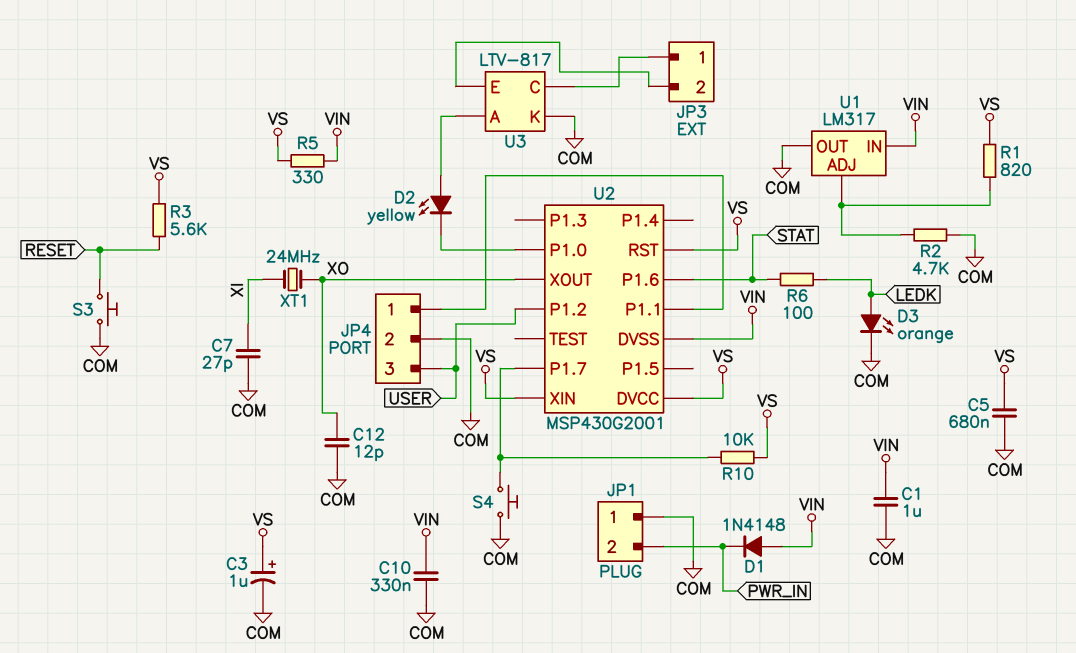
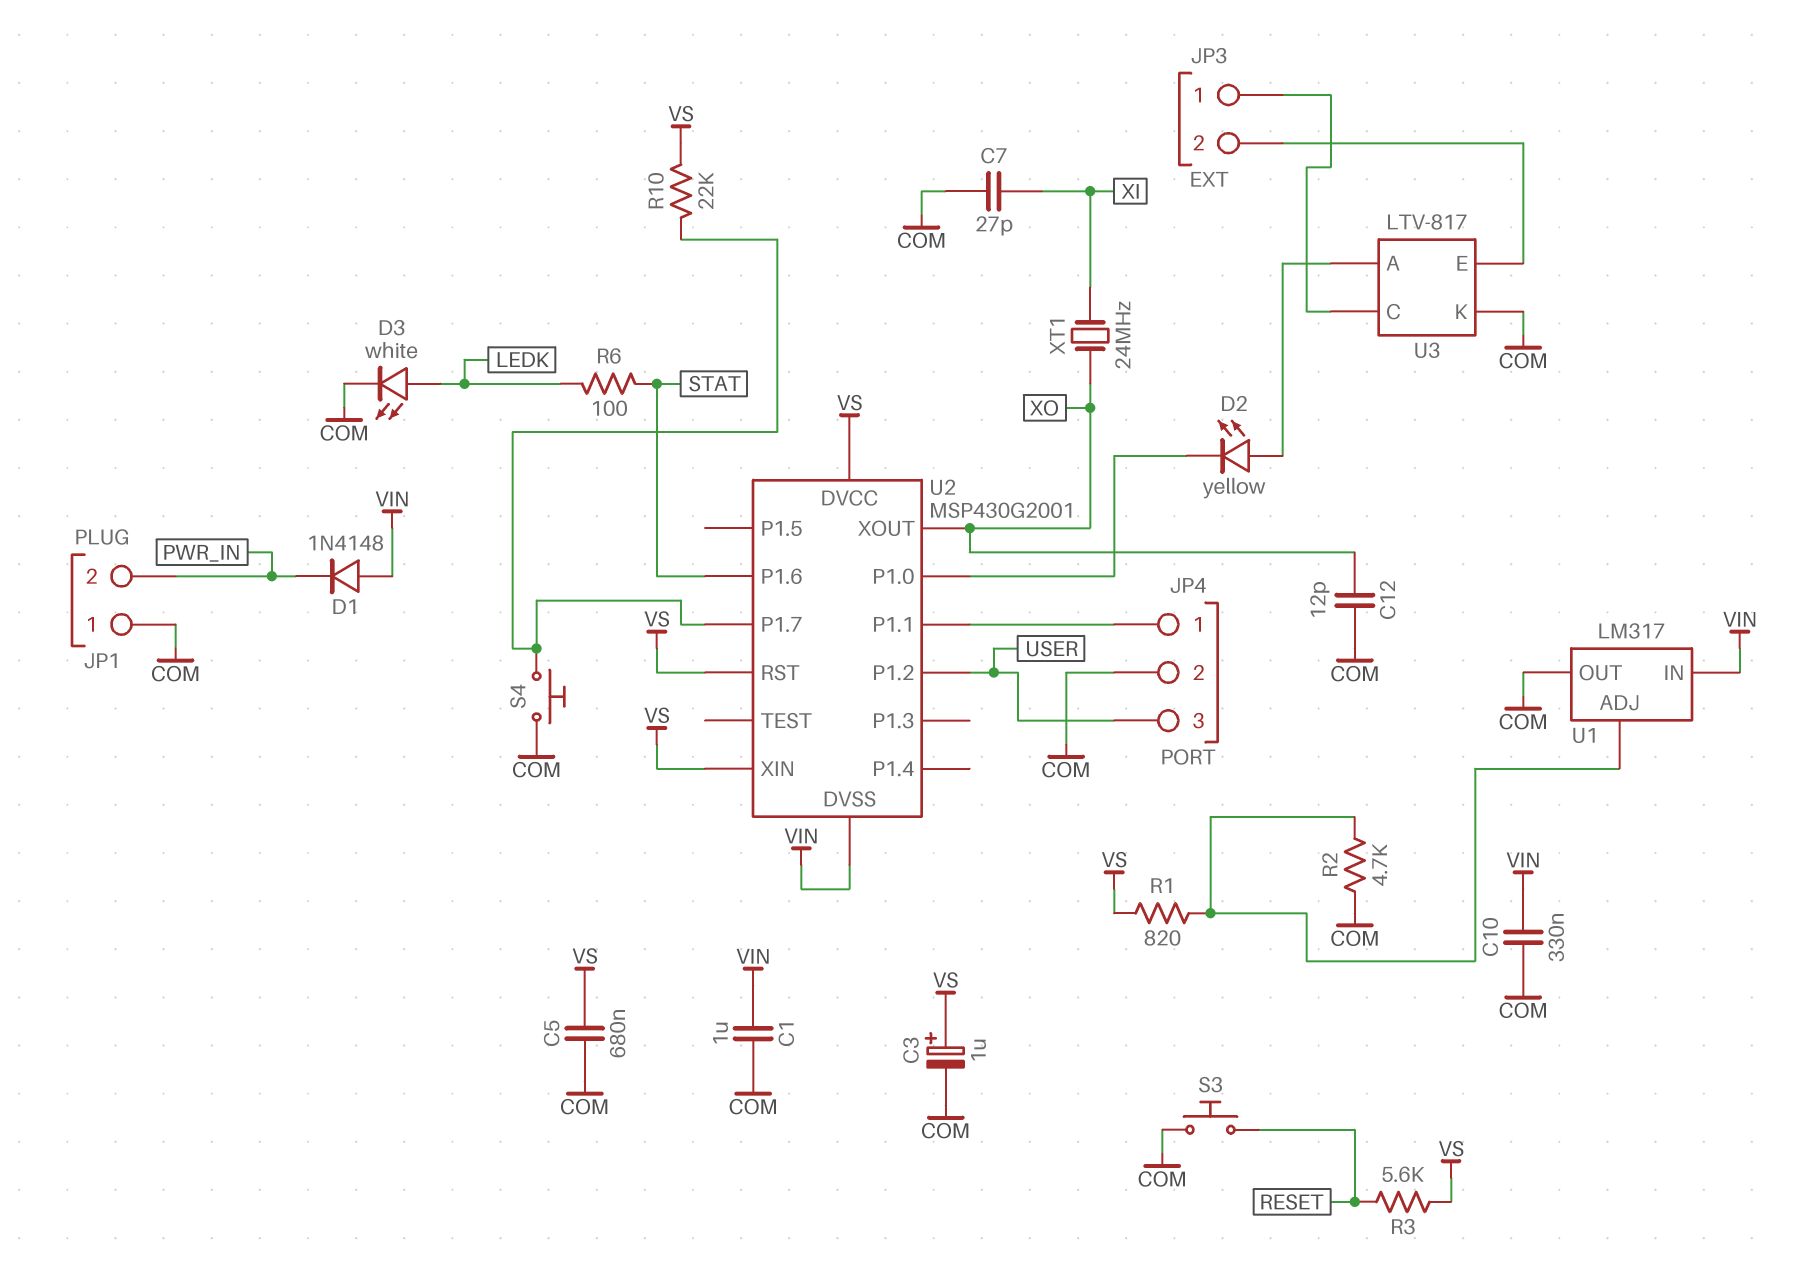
D3: LED orange (A LEDK, K COM) -> LED white (A LEDK, K COM)
R5: 330 (VIN, VS) -> none
R10: 10k (U2/P1.7, VS) -> 22k (U2/P1.7, VS)

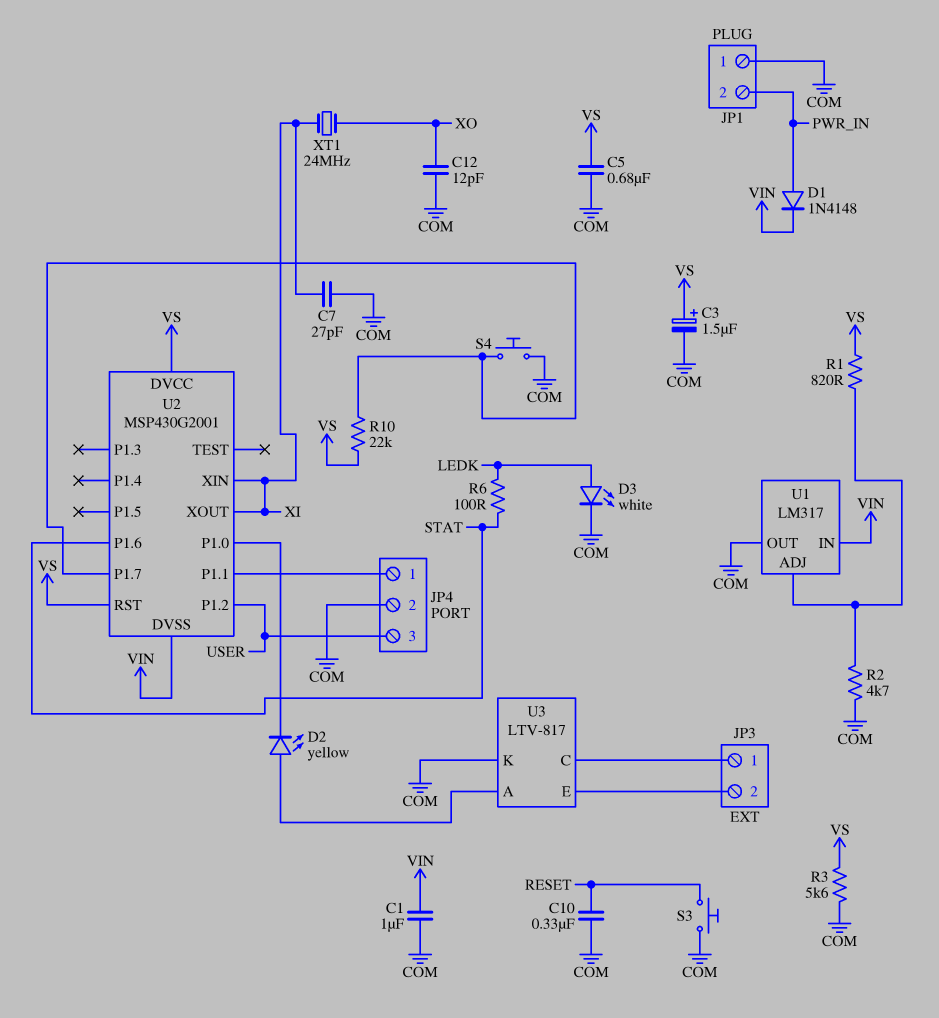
C3: 1uF (plus VS, minus COM) -> 1.5uF (plus VS, minus COM)
C10: 330nF (COM, VIN) -> 330nF (COM, RESET)
D1: diode 1N4148 (A VIN, K PWR_IN) -> diode 1N4148 (A PWR_IN, K VIN)
R3: 5.6k (RESET, VS) -> 5.6k (COM, VS)
U2 pin XIN: VS -> XI
U2 pin XOUT: XO -> XI

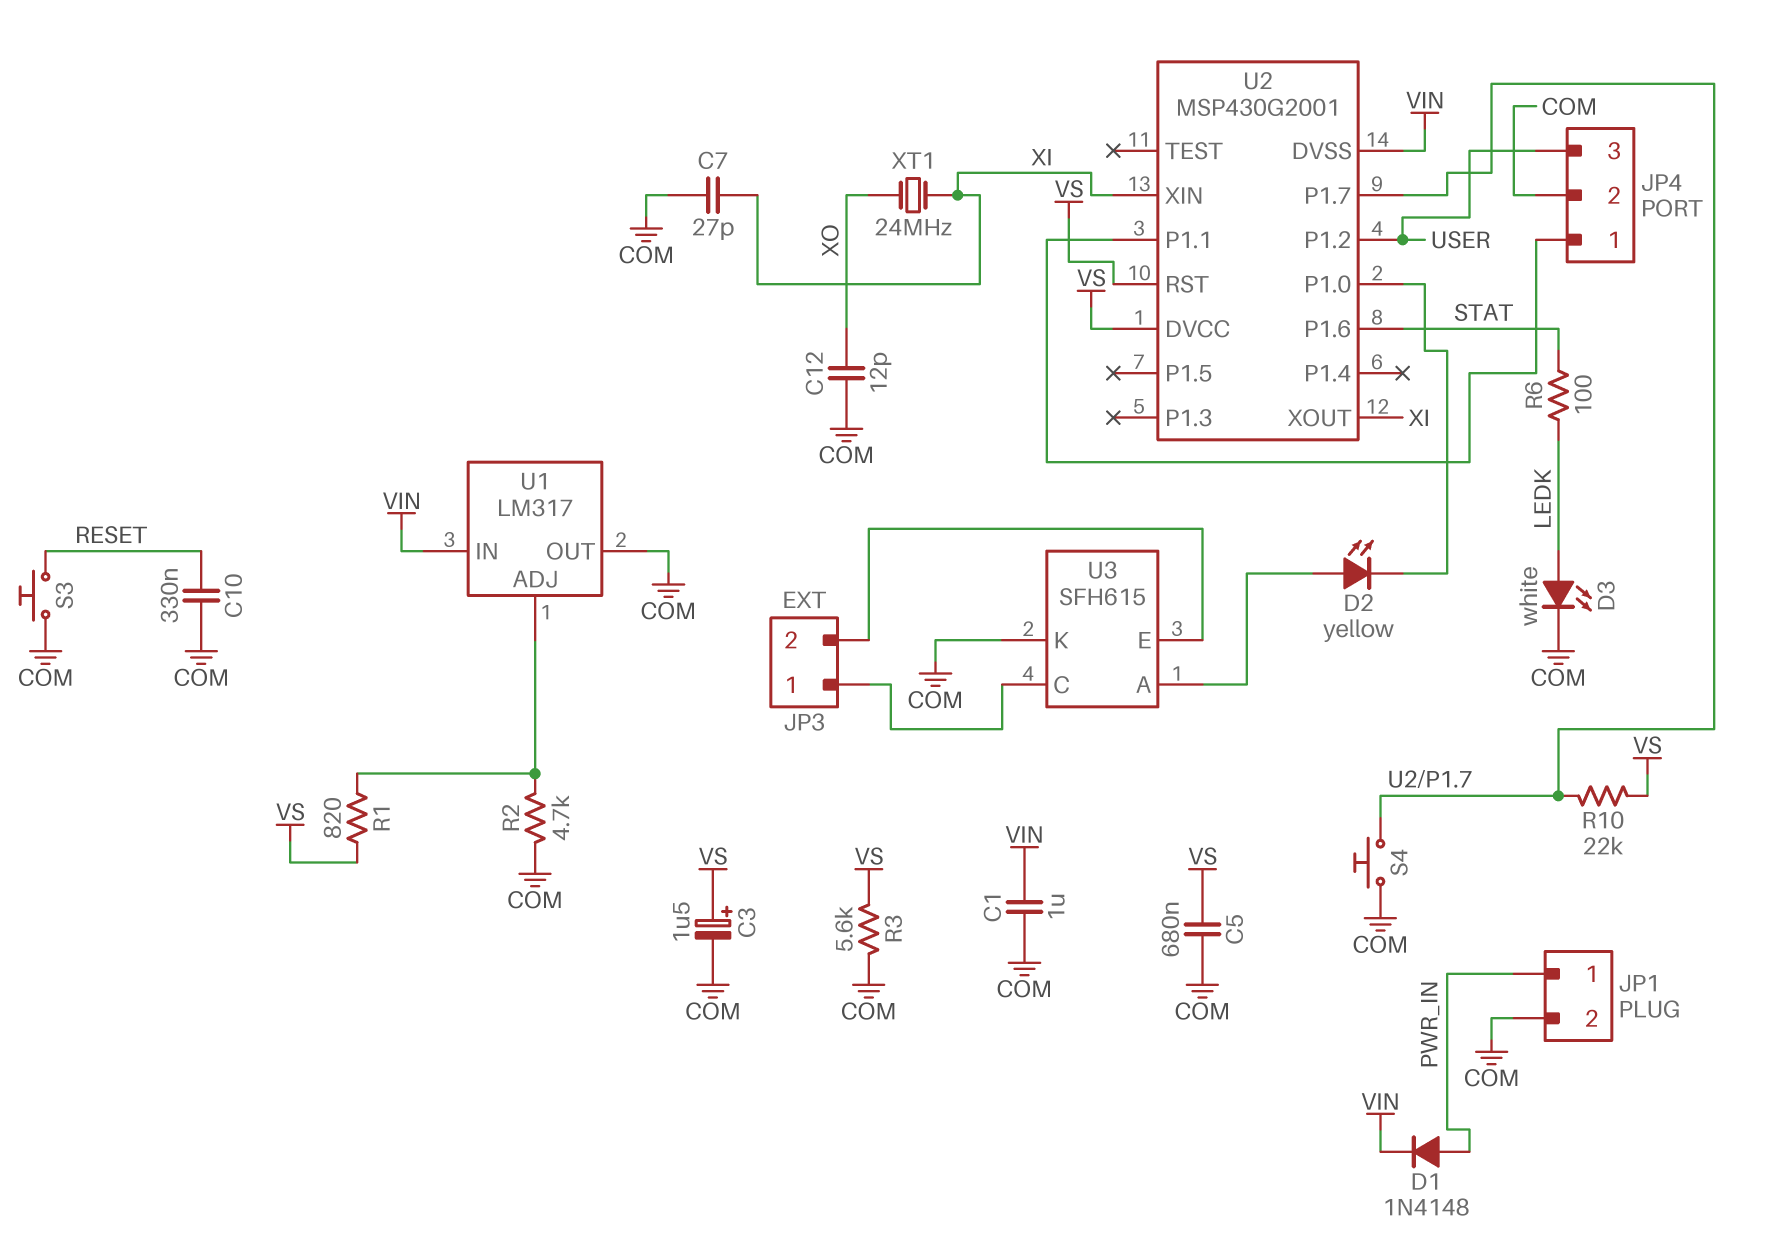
JP1 pin 1: COM -> PWR_IN
JP1 pin 2: PWR_IN -> COM
U3: LTV-817 -> SFH615

